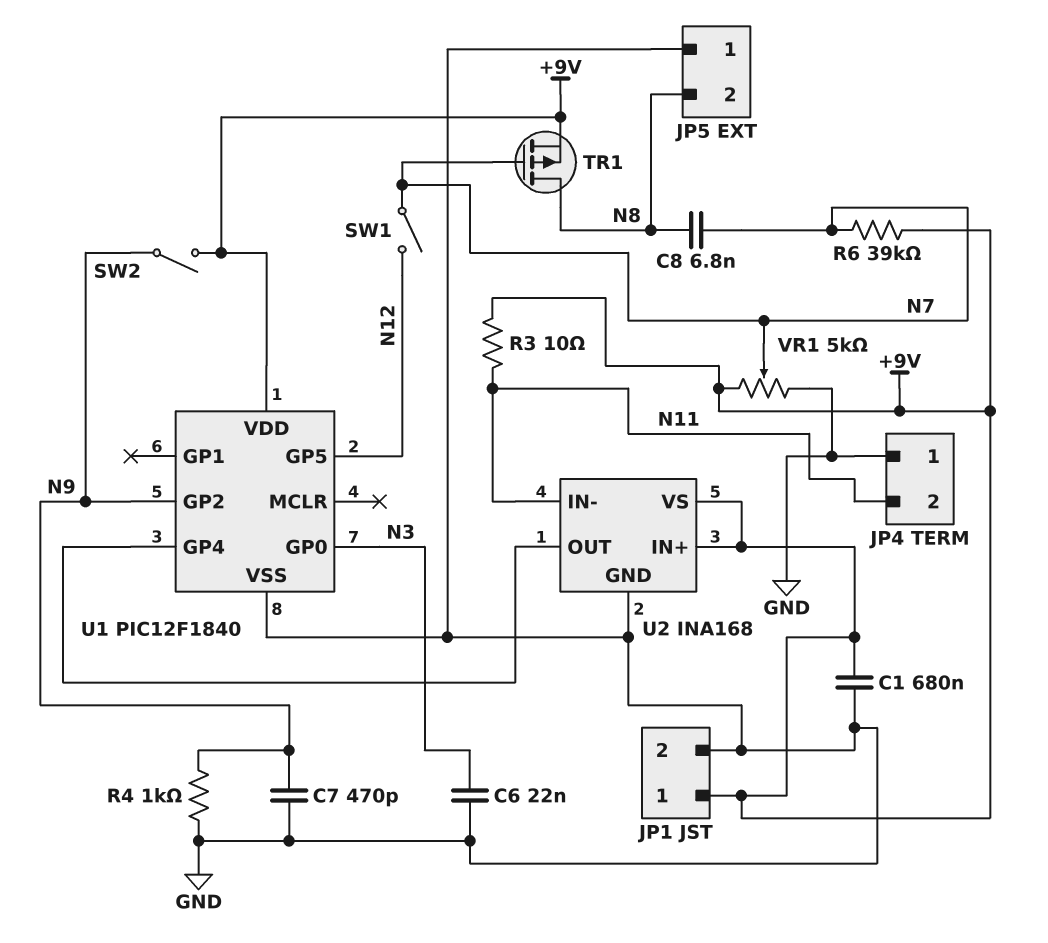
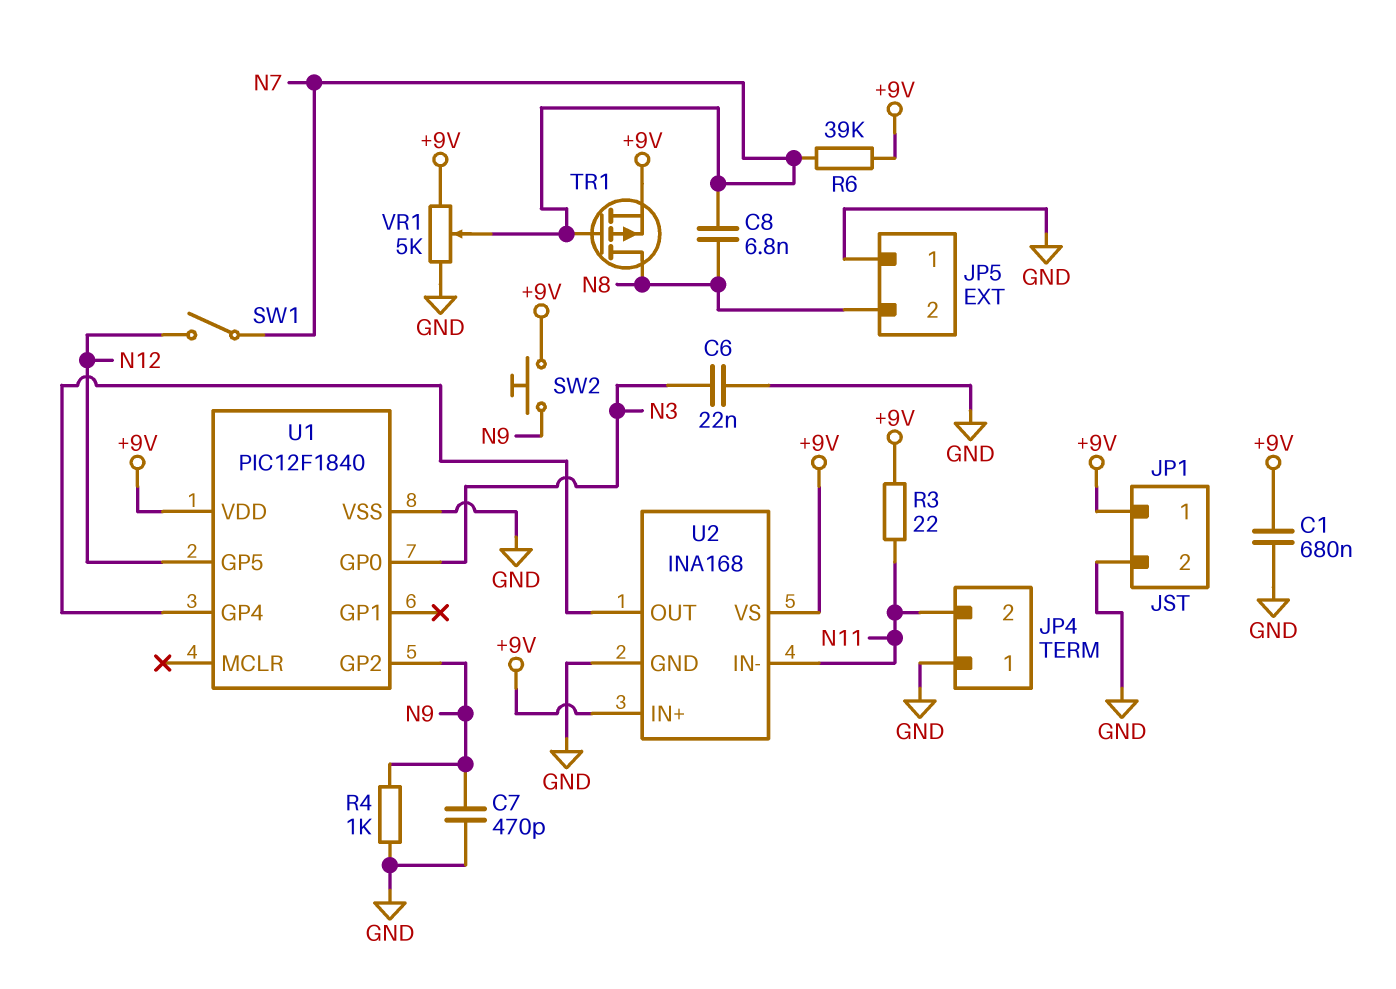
R3: 10 (+9V, N11) -> 22 (+9V, N11)
SW2: switch (+9V, N9) -> button (+9V, N9)

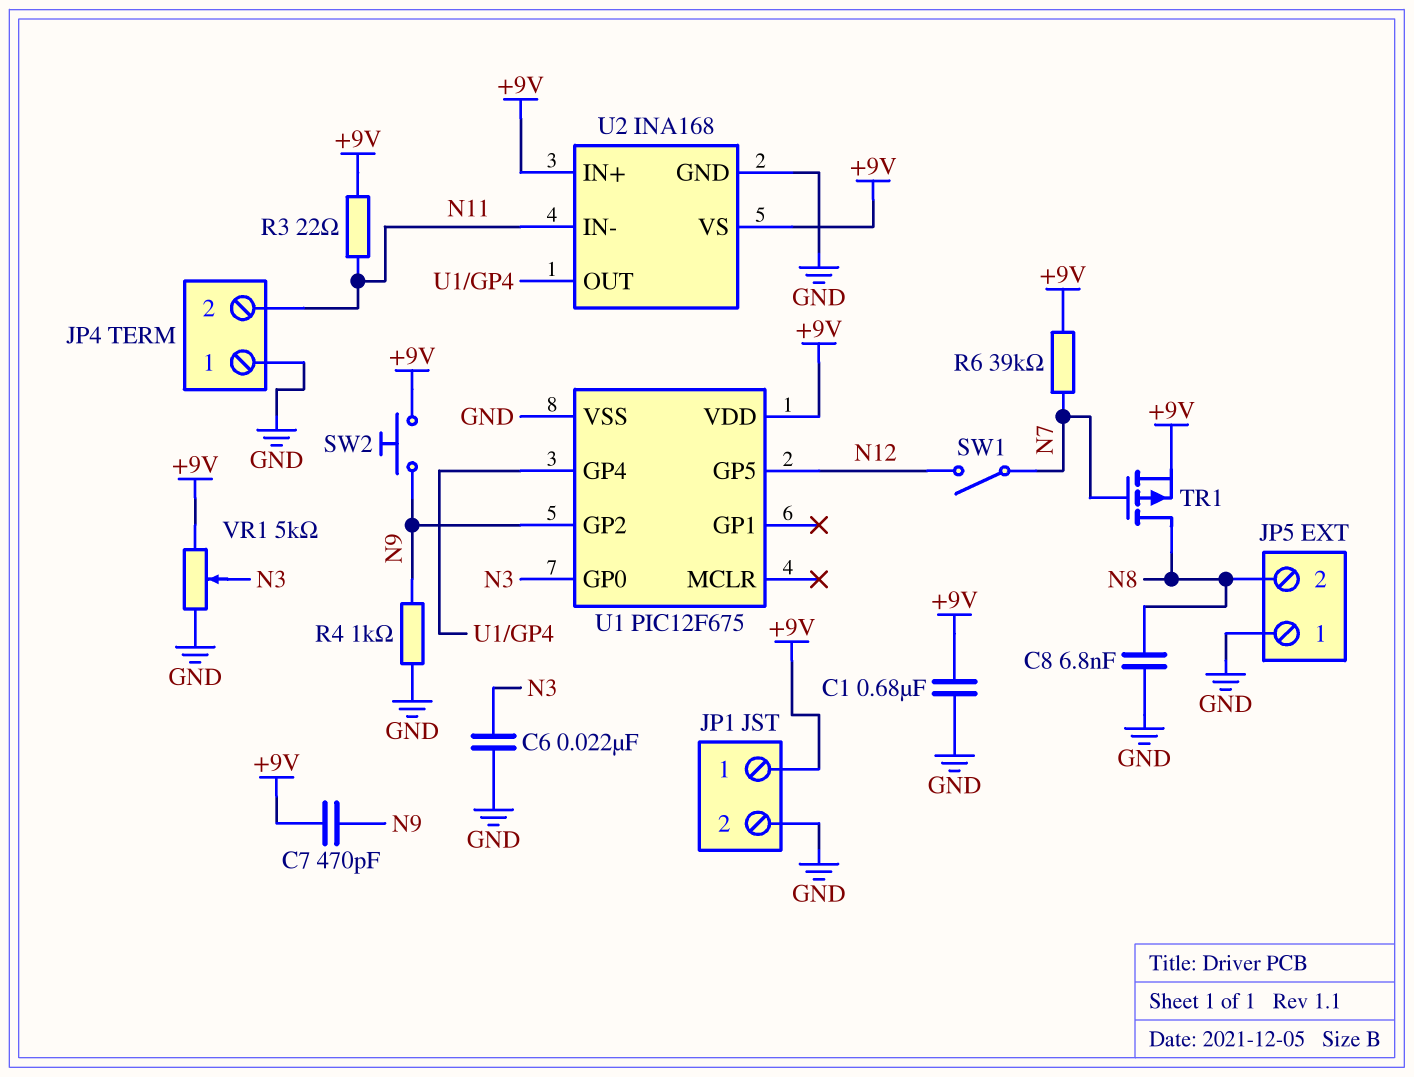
C7: 470pF (GND, N9) -> 470pF (+9V, N9)
C8: 6.8nF (N7, N8) -> 6.8nF (GND, N8)
U1: PIC12F1840 -> PIC12F675
VR1: 5k (+9V, GND, wiper N7) -> 5k (+9V, GND, wiper N3)

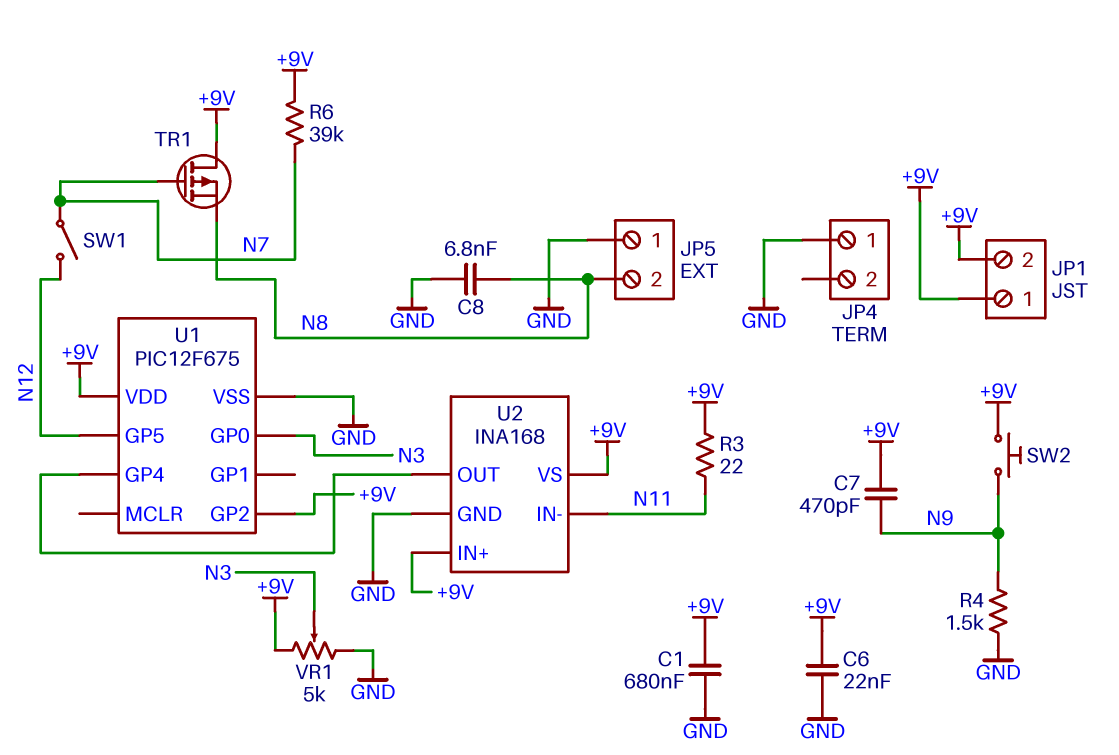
C6: 22nF (GND, N3) -> 22nF (+9V, GND)
JP1 pin 2: GND -> +9V
JP4 pin 2: N11 -> none
R4: 1k (GND, N9) -> 1.5k (GND, N9)
TR1: PMOS (G N7, D N8, S +9V) -> PMOS (G N7, D +9V, S N8)
U1 pin GP2: N9 -> +9V

